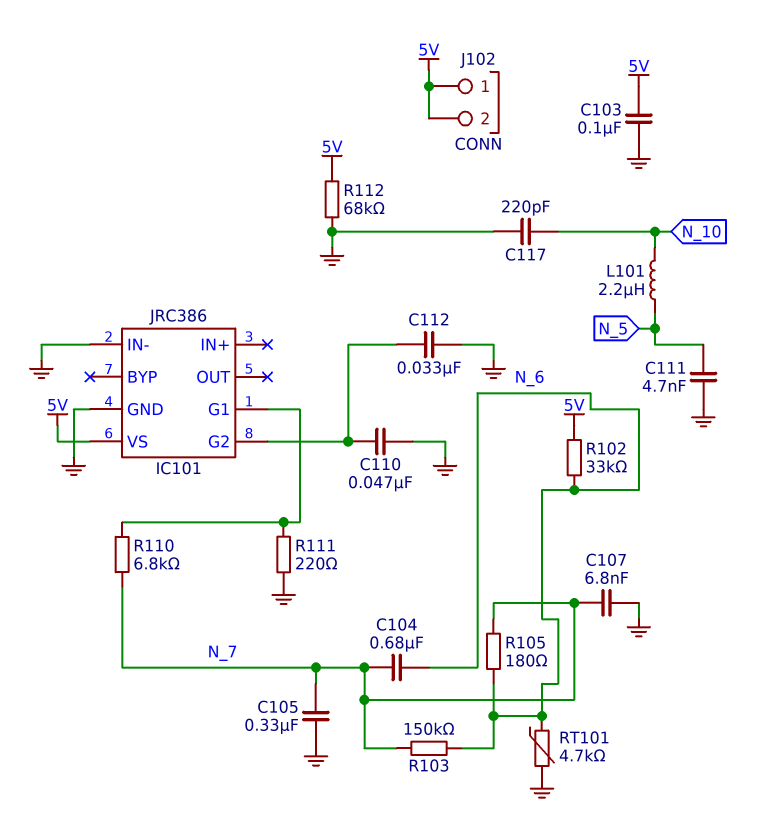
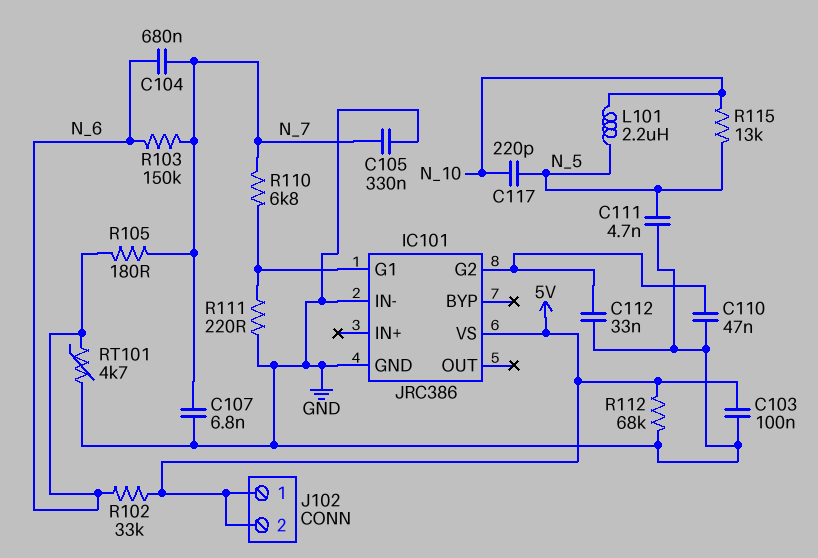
C117: 220pF (GND, N_10) -> 220pF (N_5, N_10)
R115: none -> 13k (N_5, N_10)

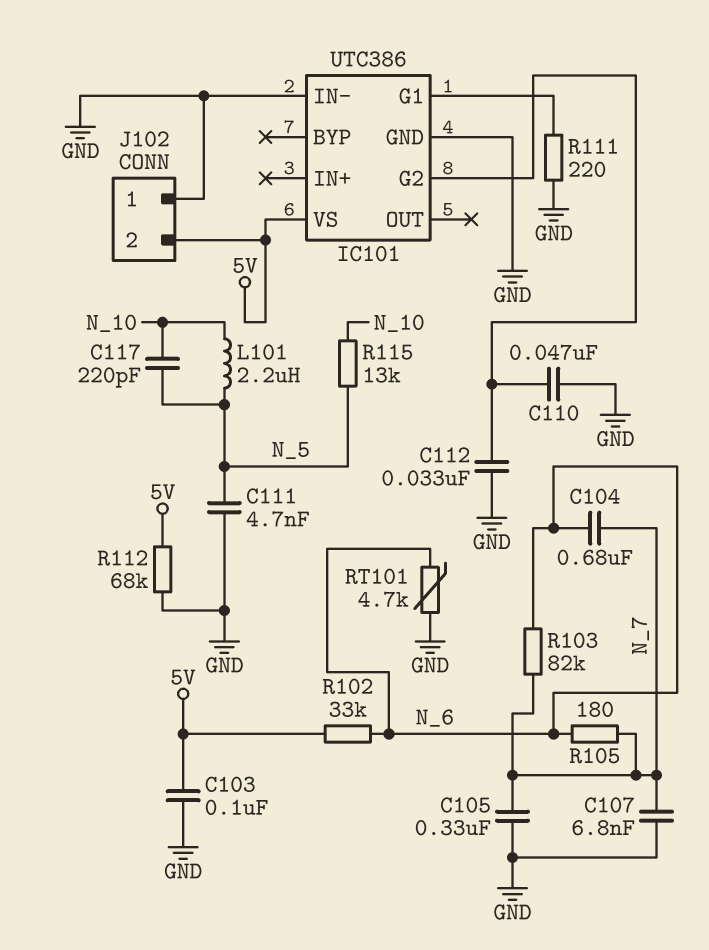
IC101: JRC386 -> UTC386
J102 pin 1: 5V -> GND
R103: 150k (N_6, N_7) -> 82k (N_6, N_7)
R110: 6.8k (IC101/G1, N_7) -> none

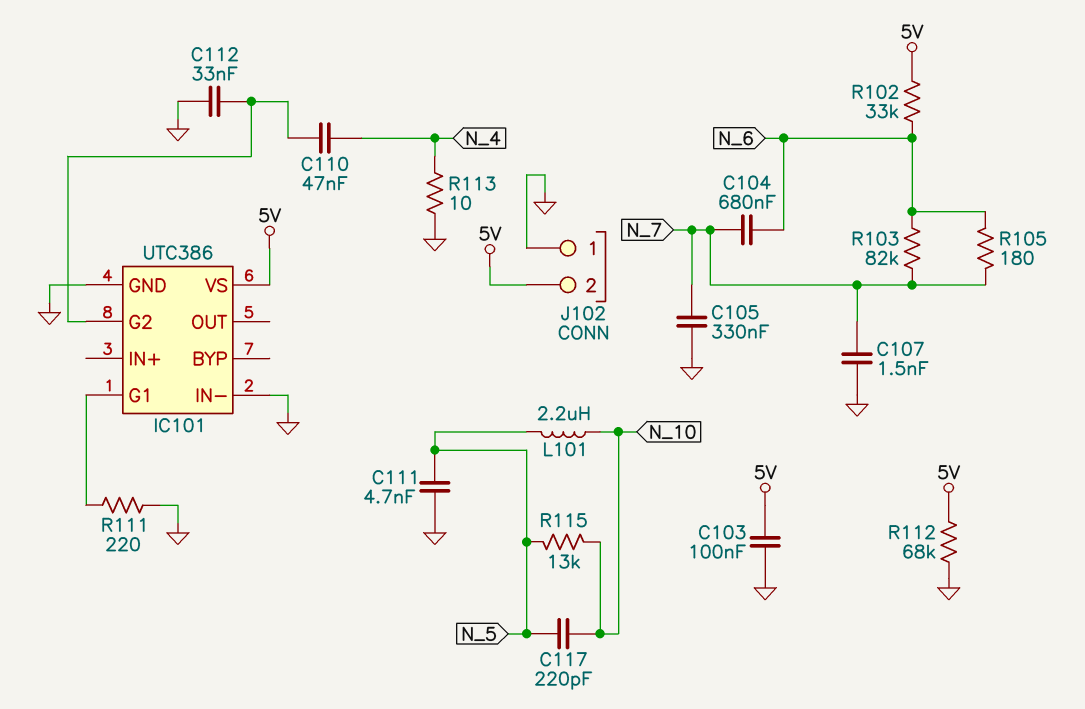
C107: 6.8nF (GND, N_7) -> 1.5nF (GND, N_7)
C110: 47nF (GND, IC101/G2) -> 47nF (IC101/G2, N_4)
R113: none -> 10 (GND, N_4)
RT101: 4.7k (GND, N_6) -> none

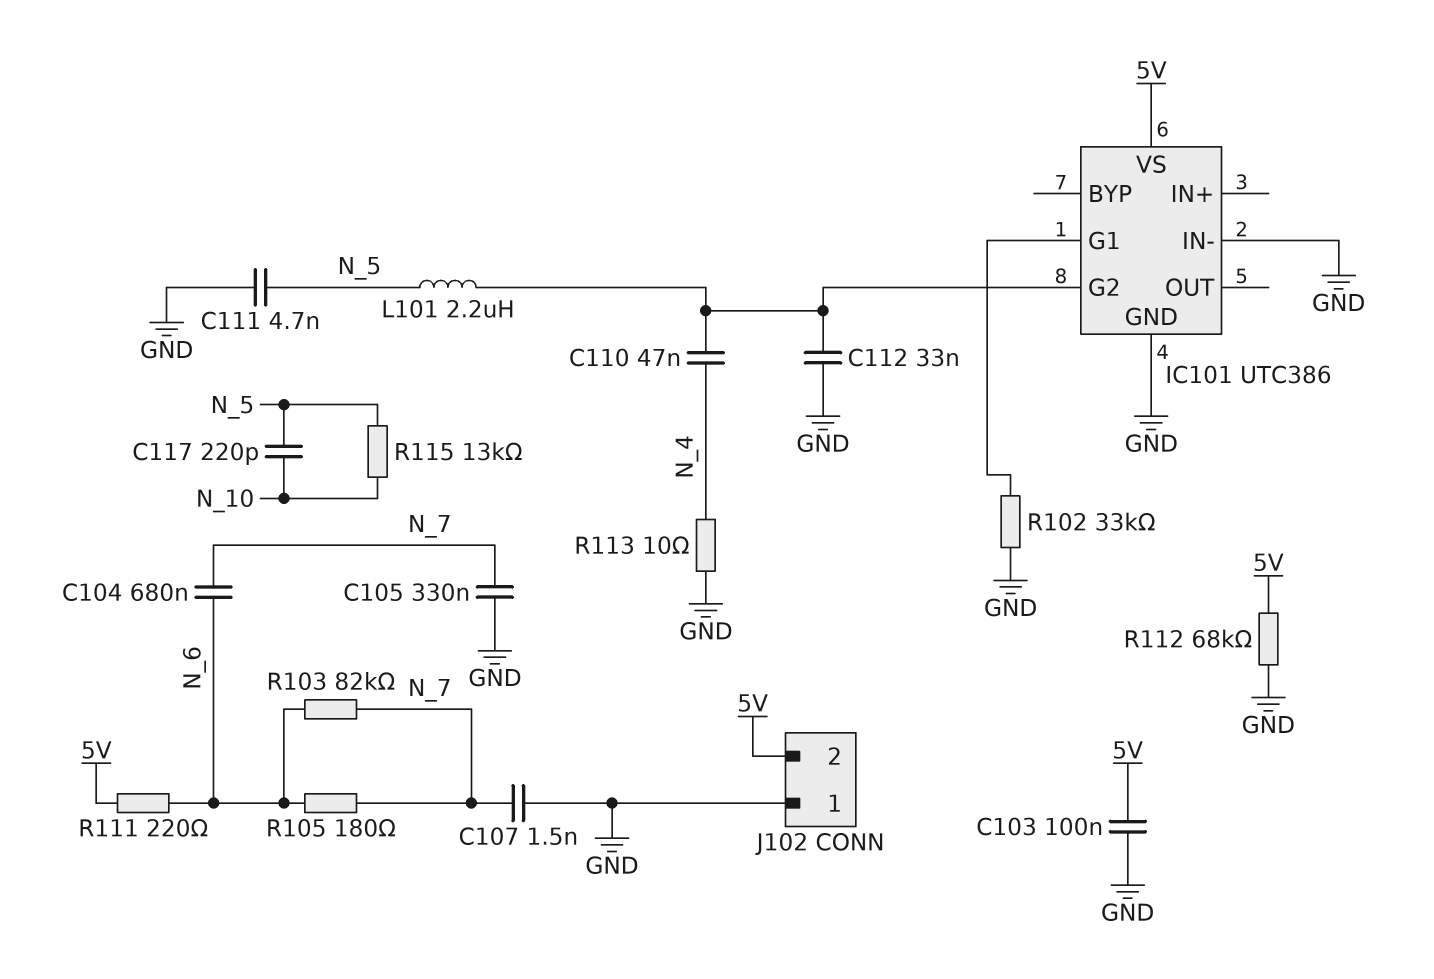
L101: 2.2uH (N_5, N_10) -> 2.2uH (IC101/G2, N_5)
R102: 33k (5V, N_6) -> 33k (GND, IC101/G1)
R111: 220 (GND, IC101/G1) -> 220 (5V, N_6)

